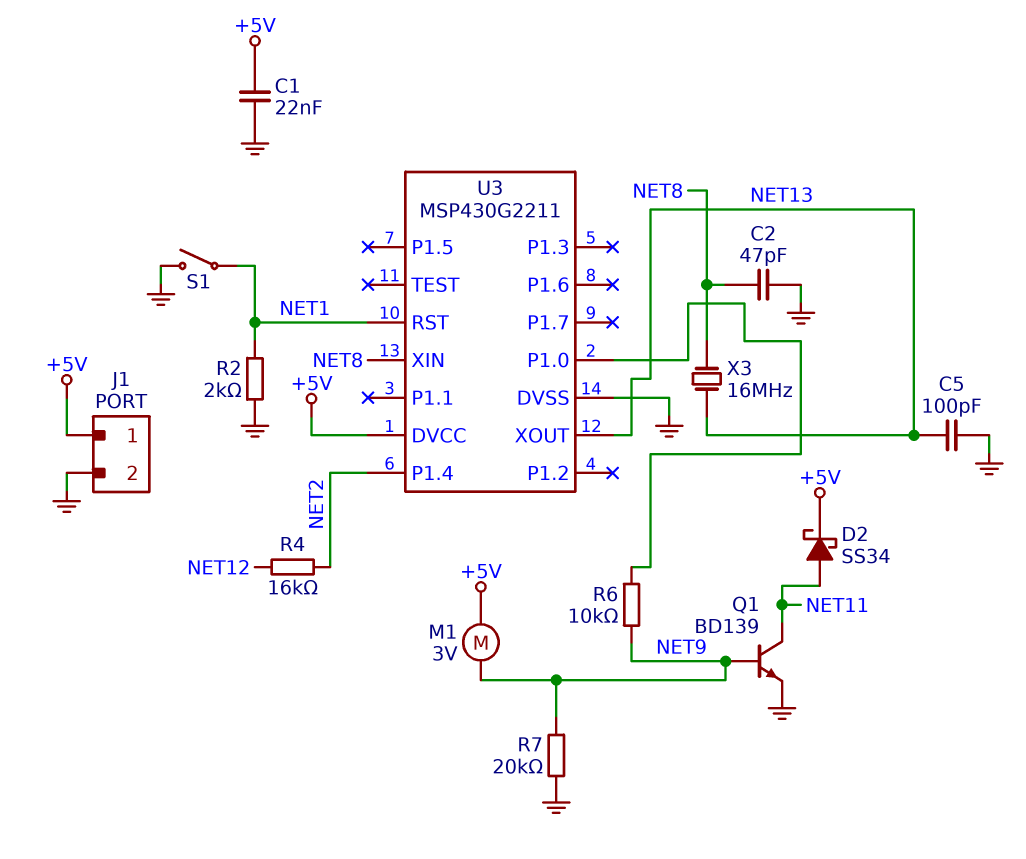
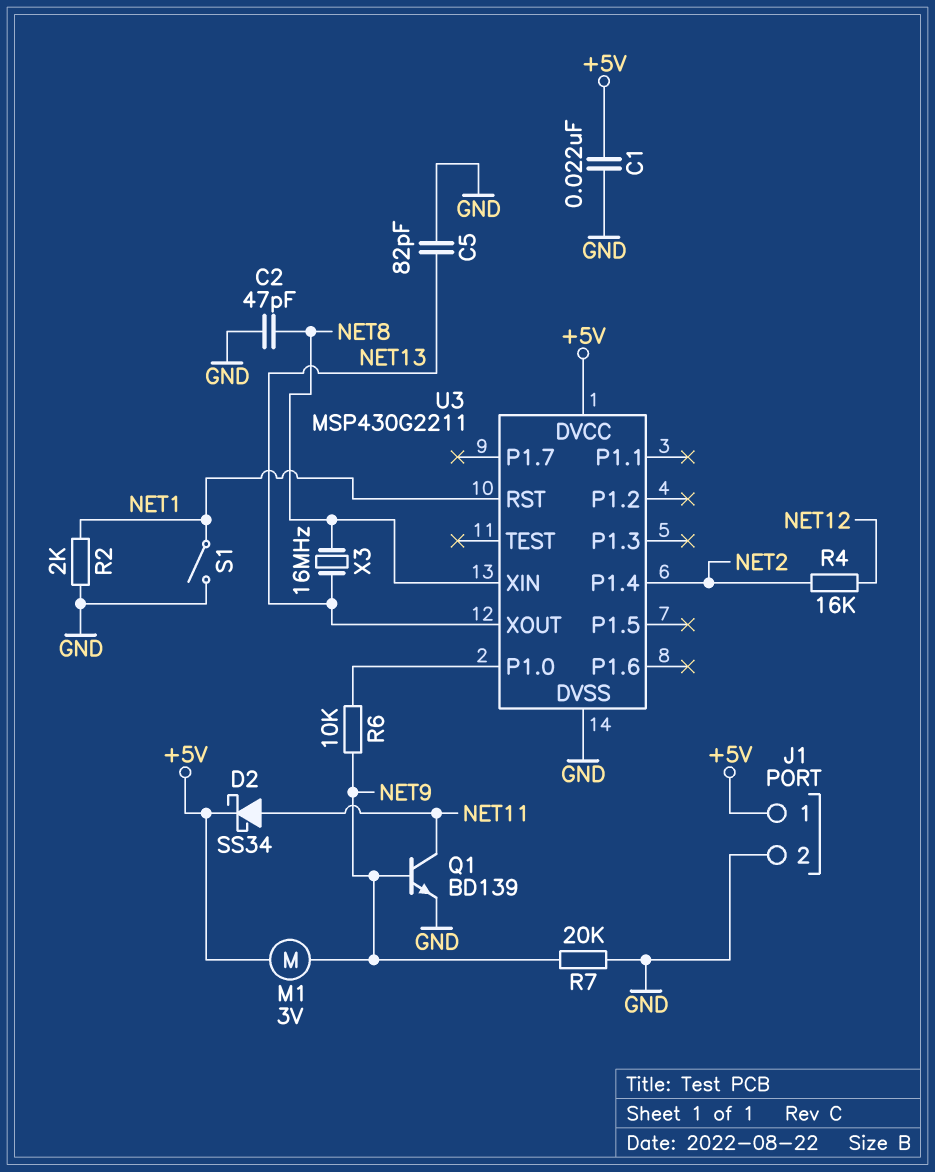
C5: 100pF (GND, NET13) -> 82pF (GND, NET13)

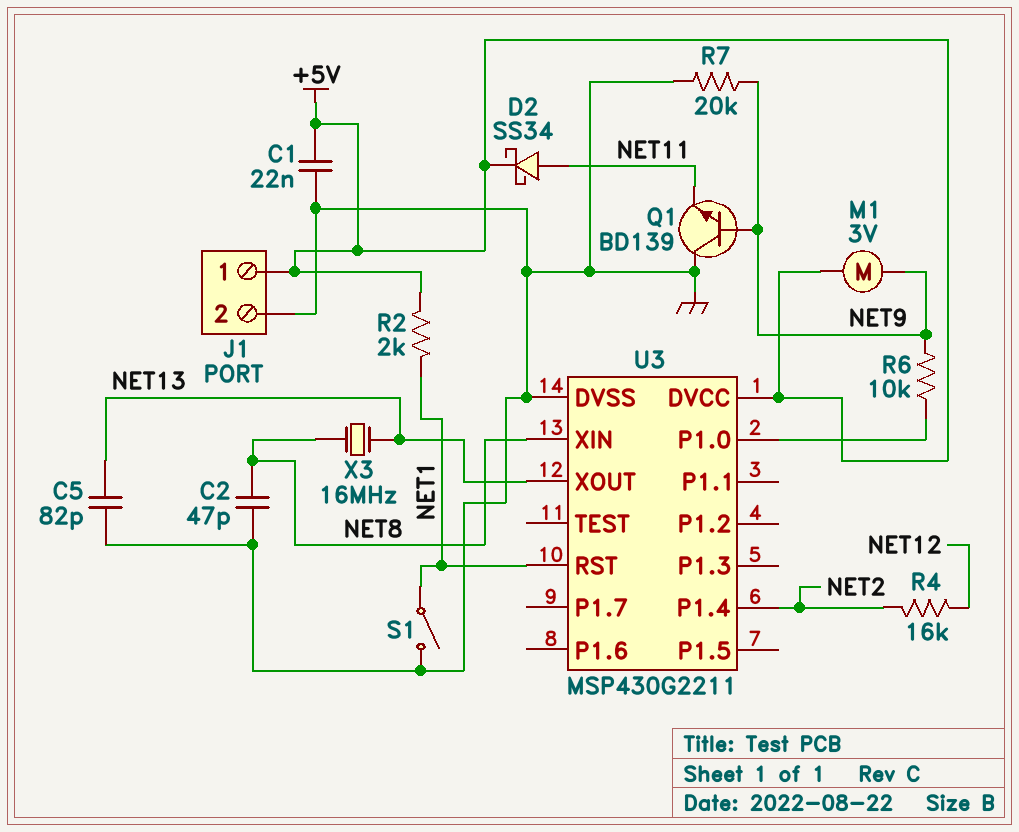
Q1: NPN BD139 (B NET9, C NET11, E GND) -> NPN BD139 (B NET9, C GND, E NET11)
R2: 2k (GND, NET1) -> 2k (+5V, NET1)

